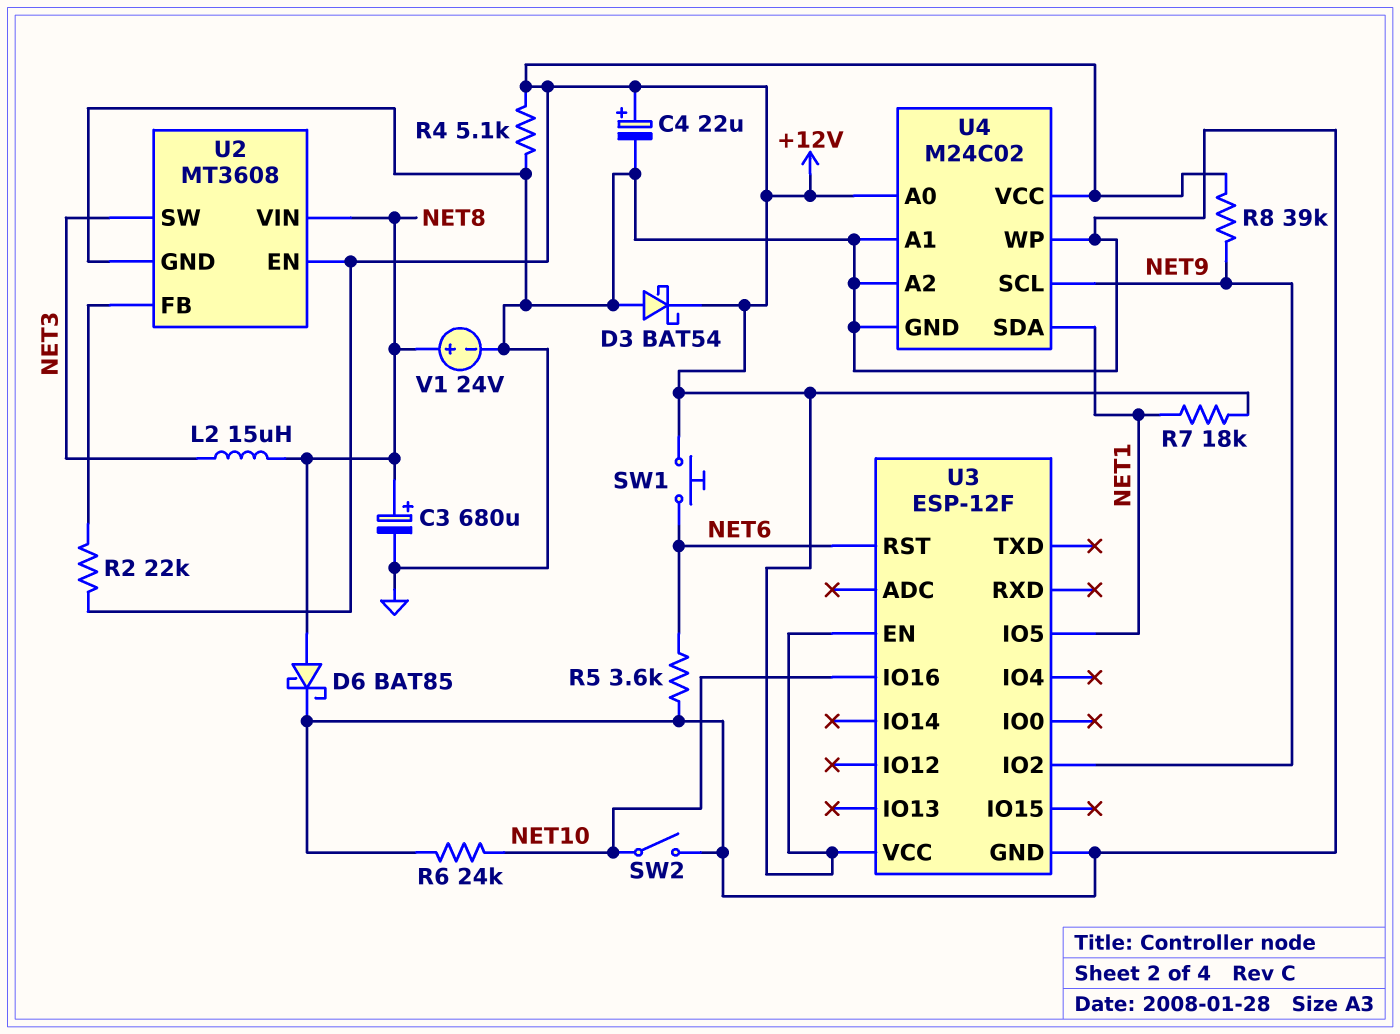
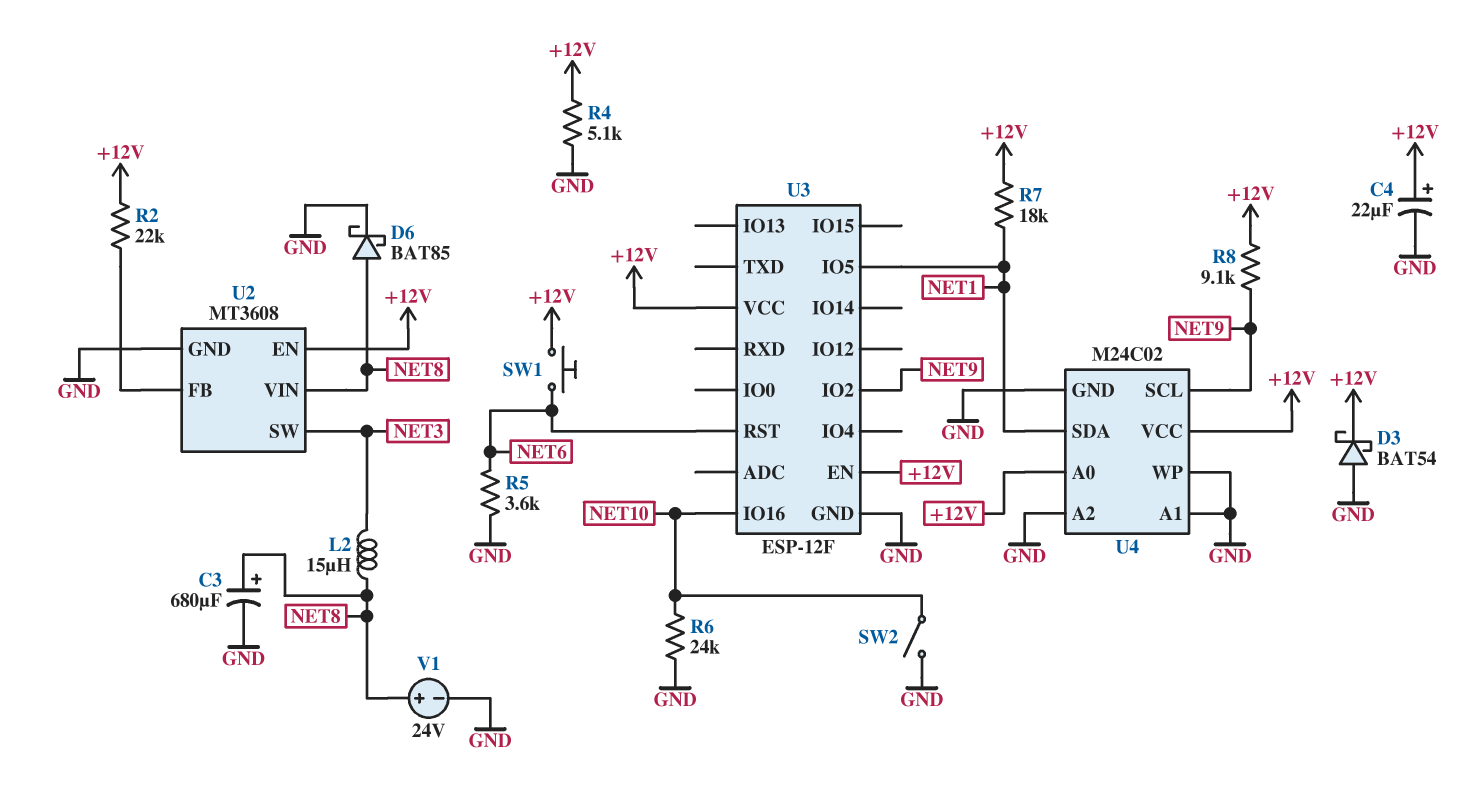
R8: 39k (+12V, NET9) -> 9.1k (+12V, NET9)

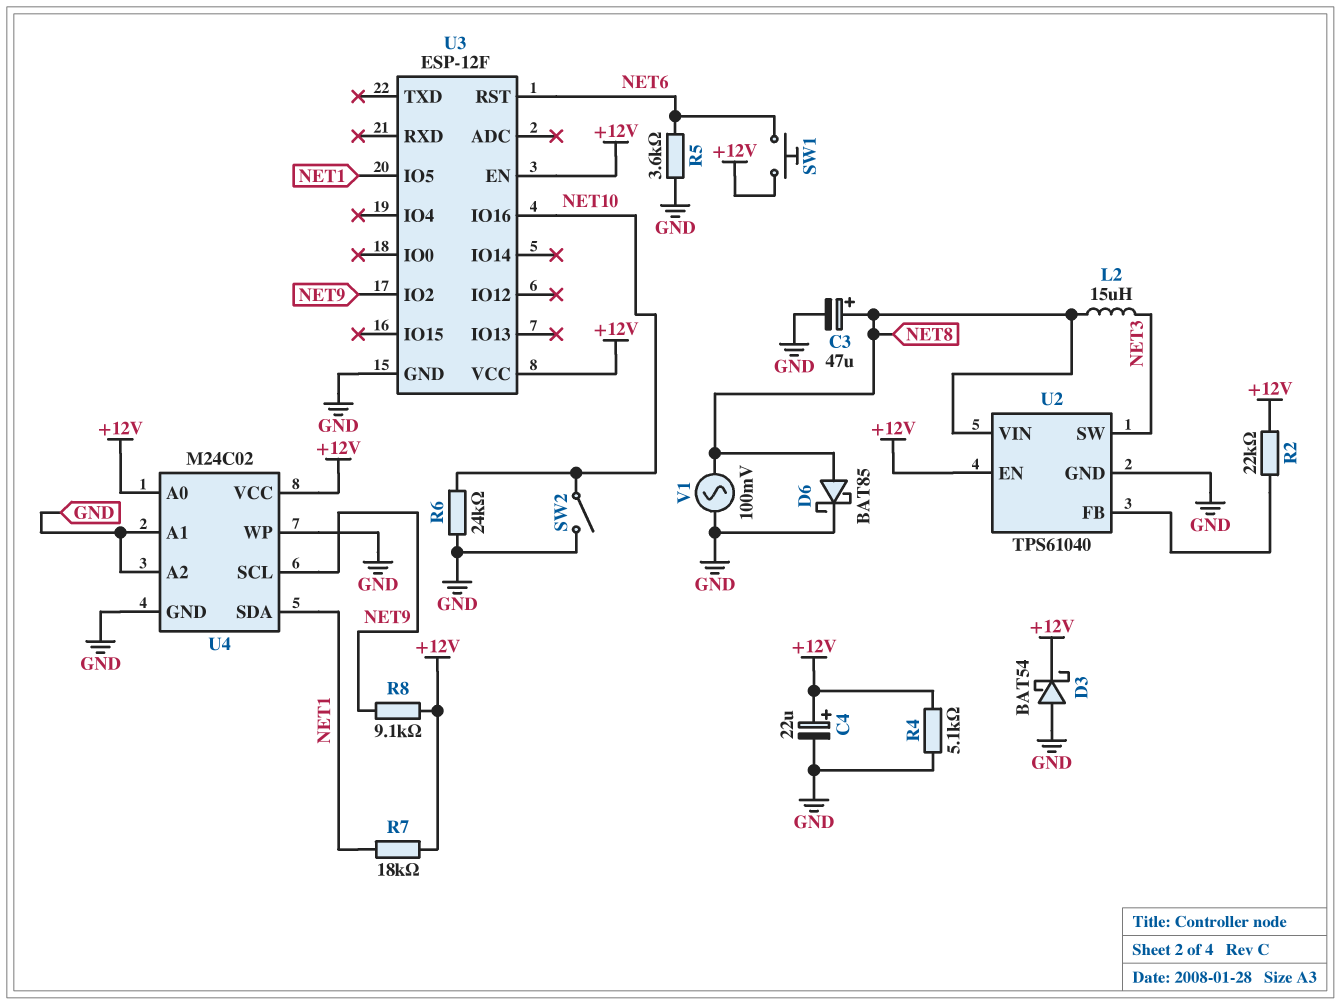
C3: 680uF (plus NET8, minus GND) -> 47uF (plus NET8, minus GND)
U2: MT3608 -> TPS61040
V1: 24V (plus NET8, minus GND) -> AC 100mV (GND, NET8)

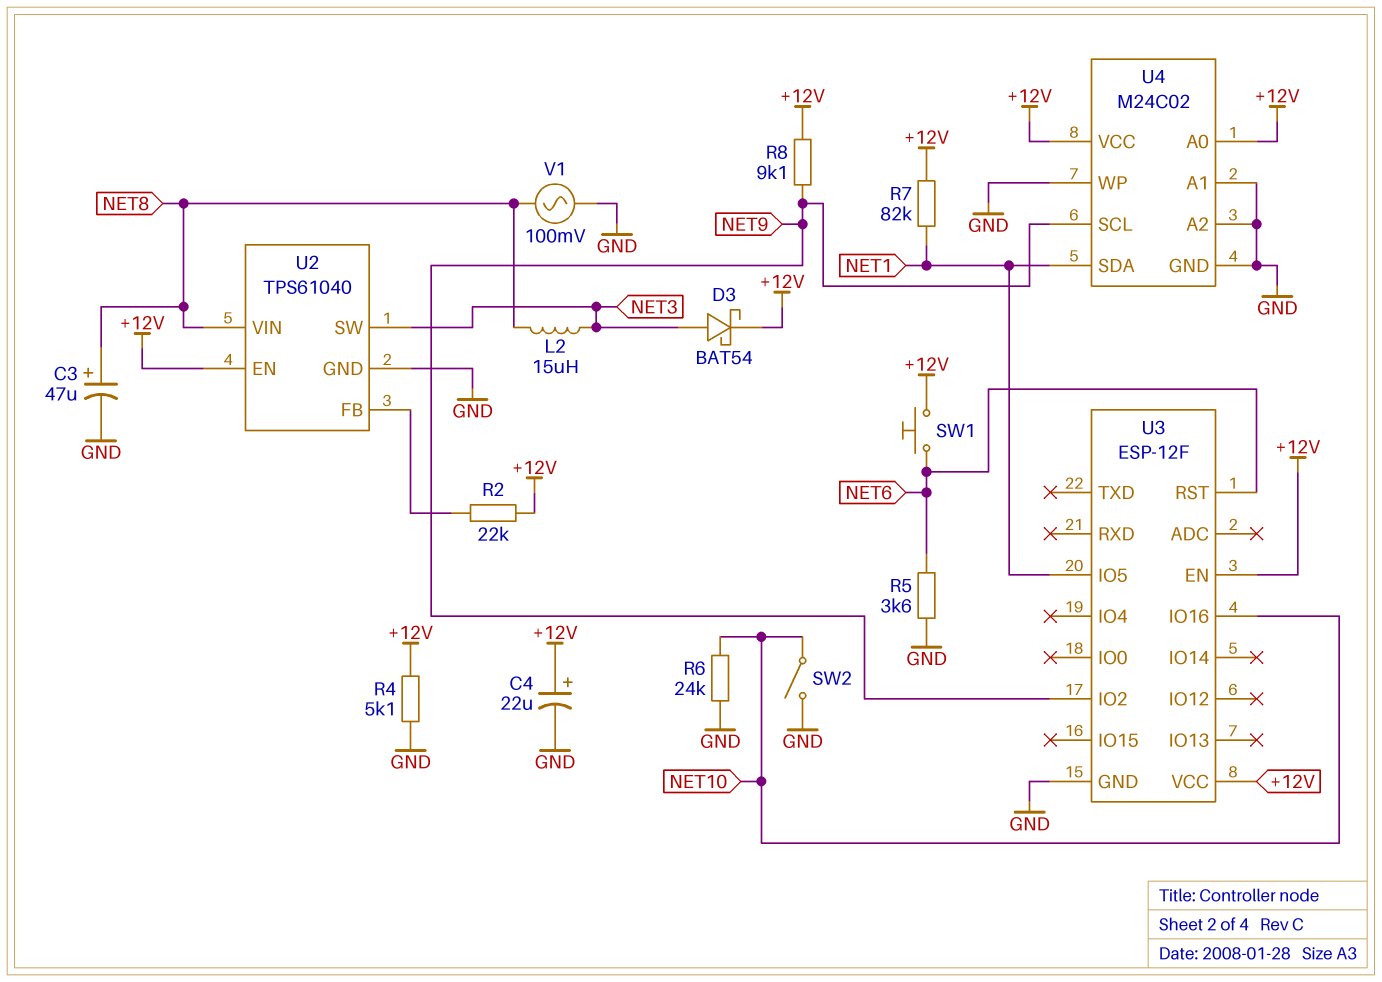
D3: schottky BAT54 (A GND, K +12V) -> schottky BAT54 (A NET3, K +12V)
D6: schottky BAT85 (A NET8, K GND) -> none
R7: 18k (+12V, NET1) -> 82k (+12V, NET1)

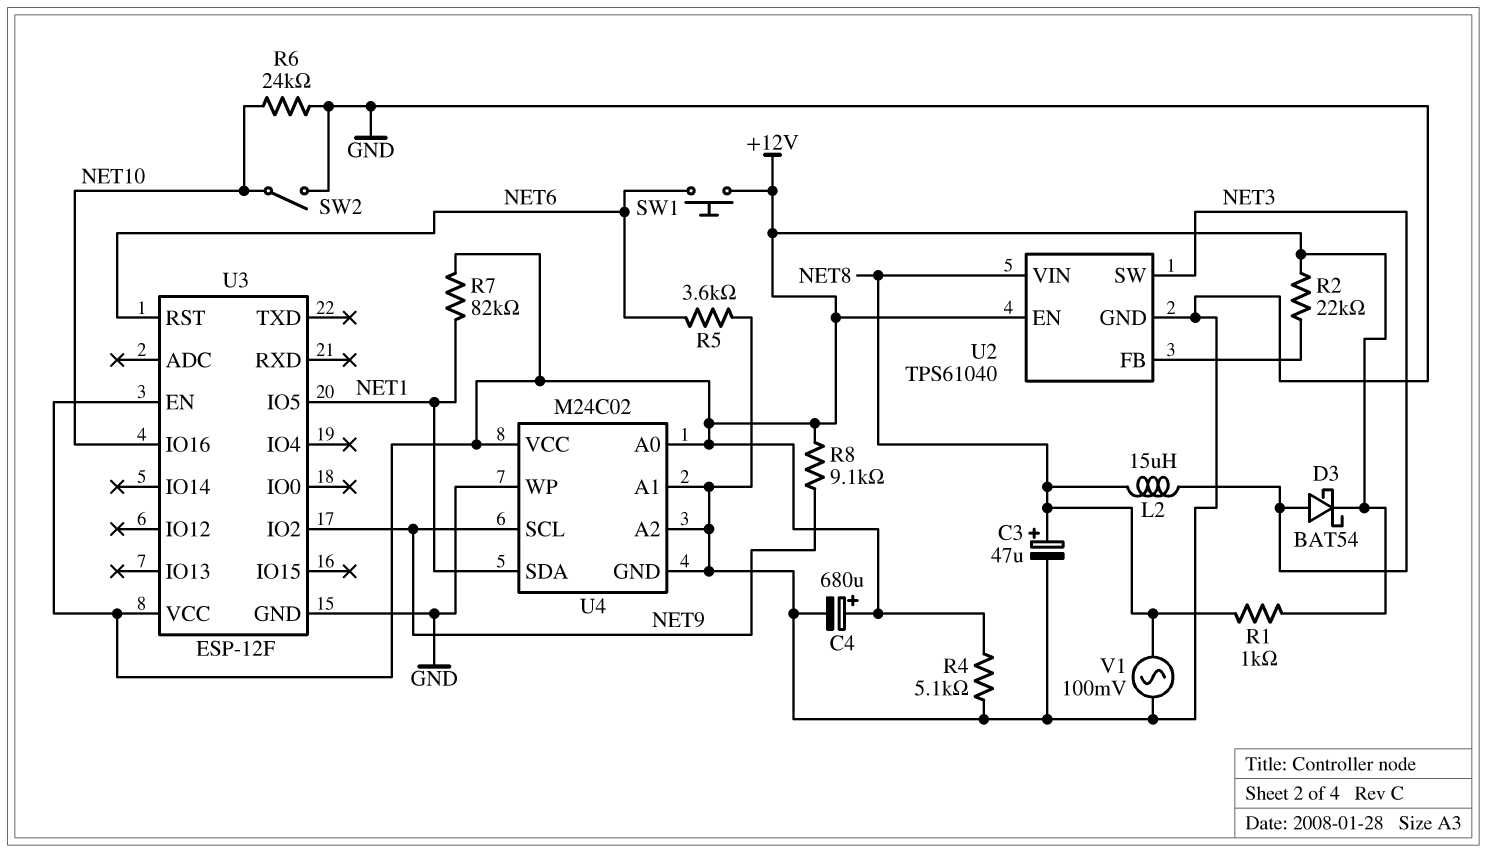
C4: 22uF (plus +12V, minus GND) -> 680uF (plus +12V, minus GND)
R1: none -> 1k (+12V, NET8)

